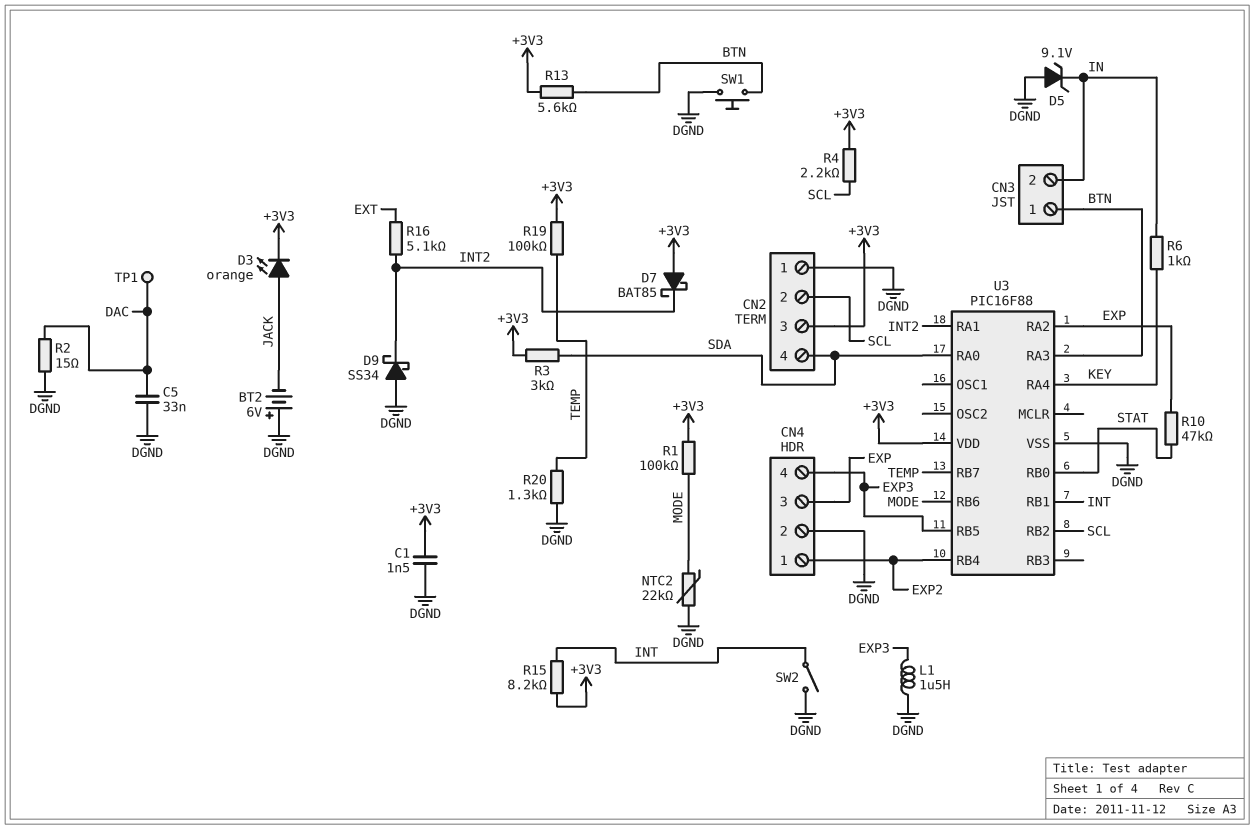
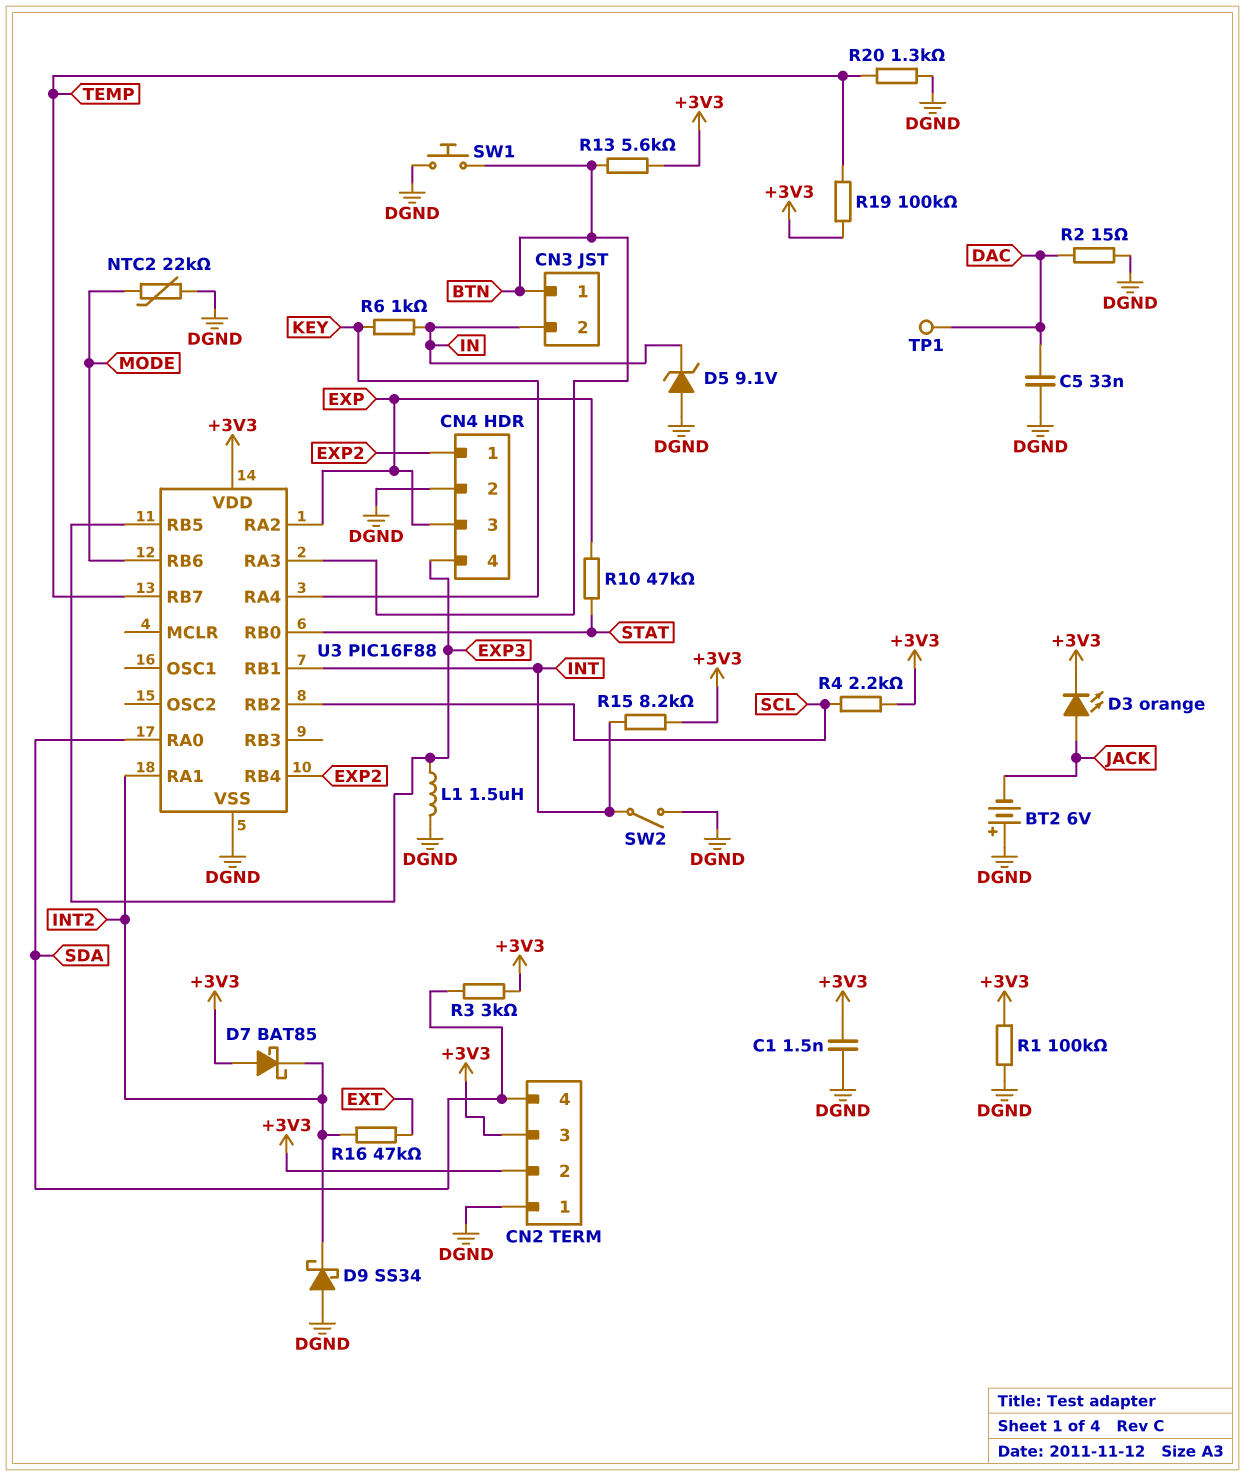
CN2 pin 2: SCL -> +3V3
R1: 100k (+3V3, MODE) -> 100k (+3V3, DGND)
R16: 5.1k (EXT, INT2) -> 47k (EXT, INT2)

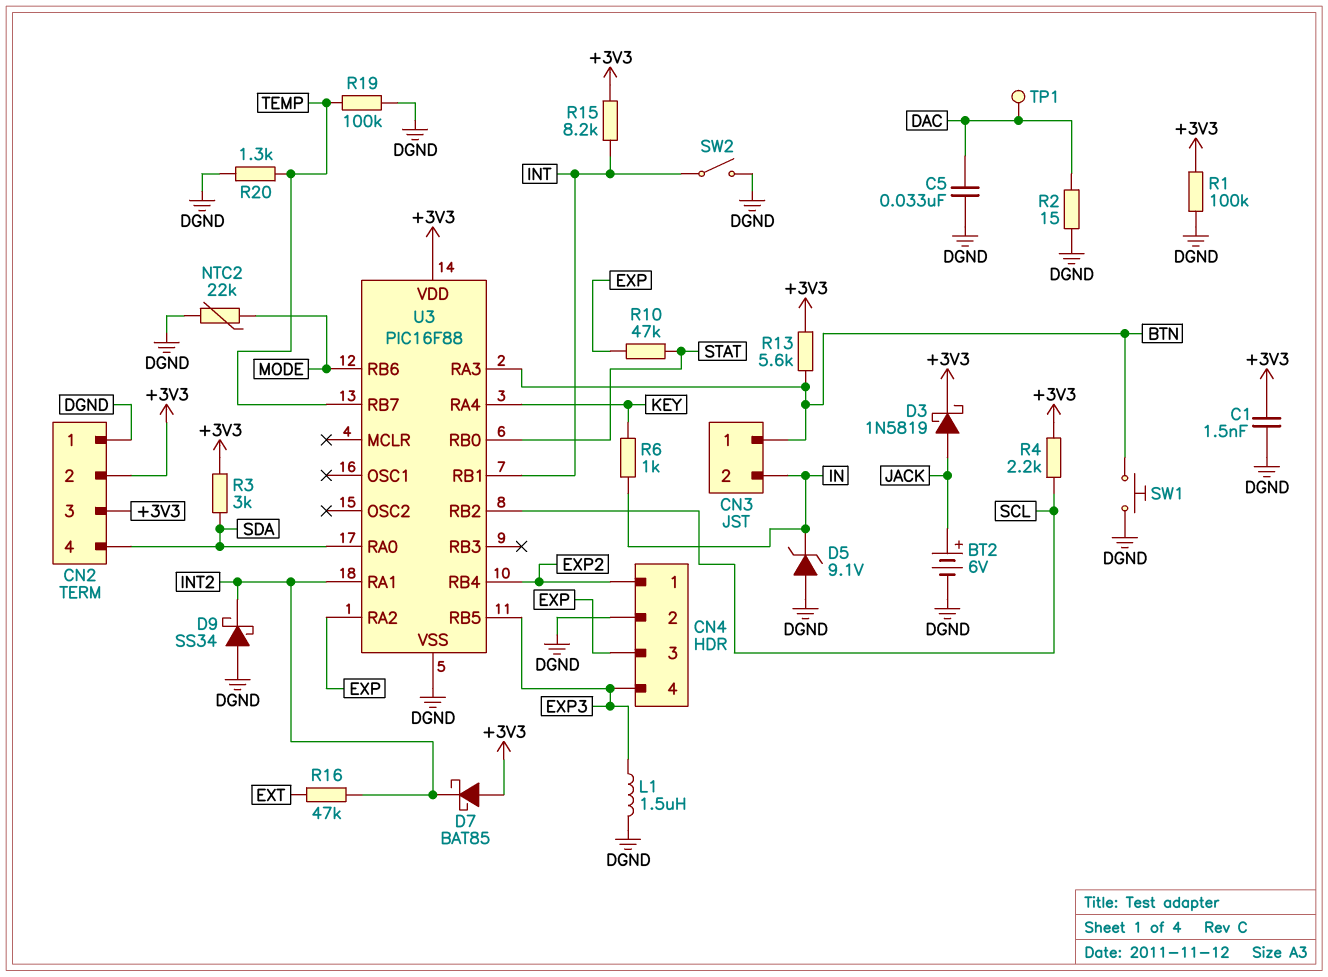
BT2: 6V (plus DGND, minus JACK) -> 6V (plus JACK, minus DGND)
D3: LED orange (A JACK, K +3V3) -> schottky 1N5819 (A JACK, K +3V3)
R19: 100k (+3V3, TEMP) -> 100k (DGND, TEMP)

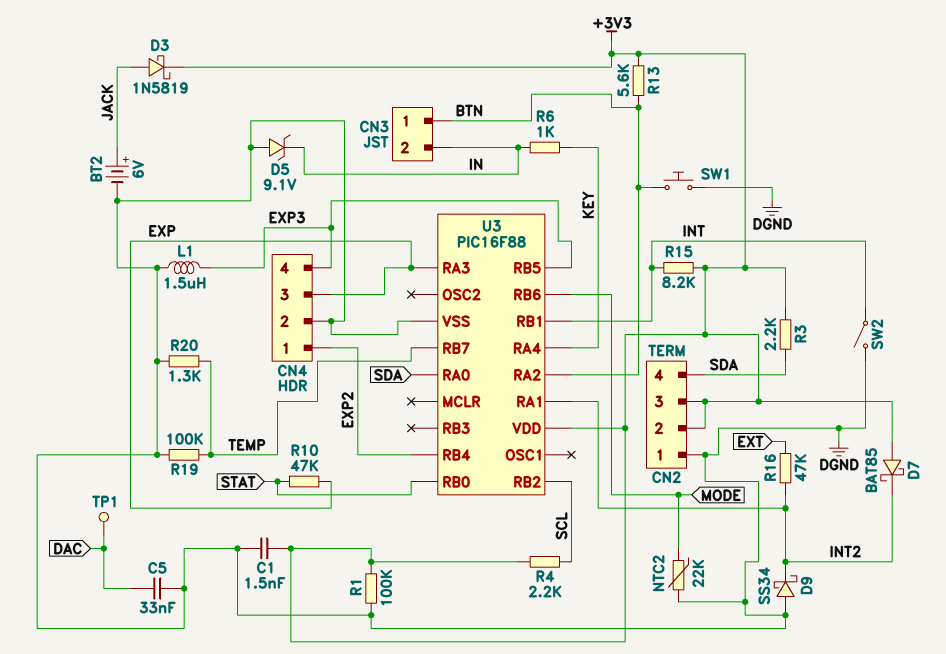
R2: 15 (DAC, DGND) -> none
R3: 3k (+3V3, SDA) -> 2.2k (+3V3, SDA)
U3 pin RA2: EXP -> BTN
U3 pin RA3: BTN -> EXP

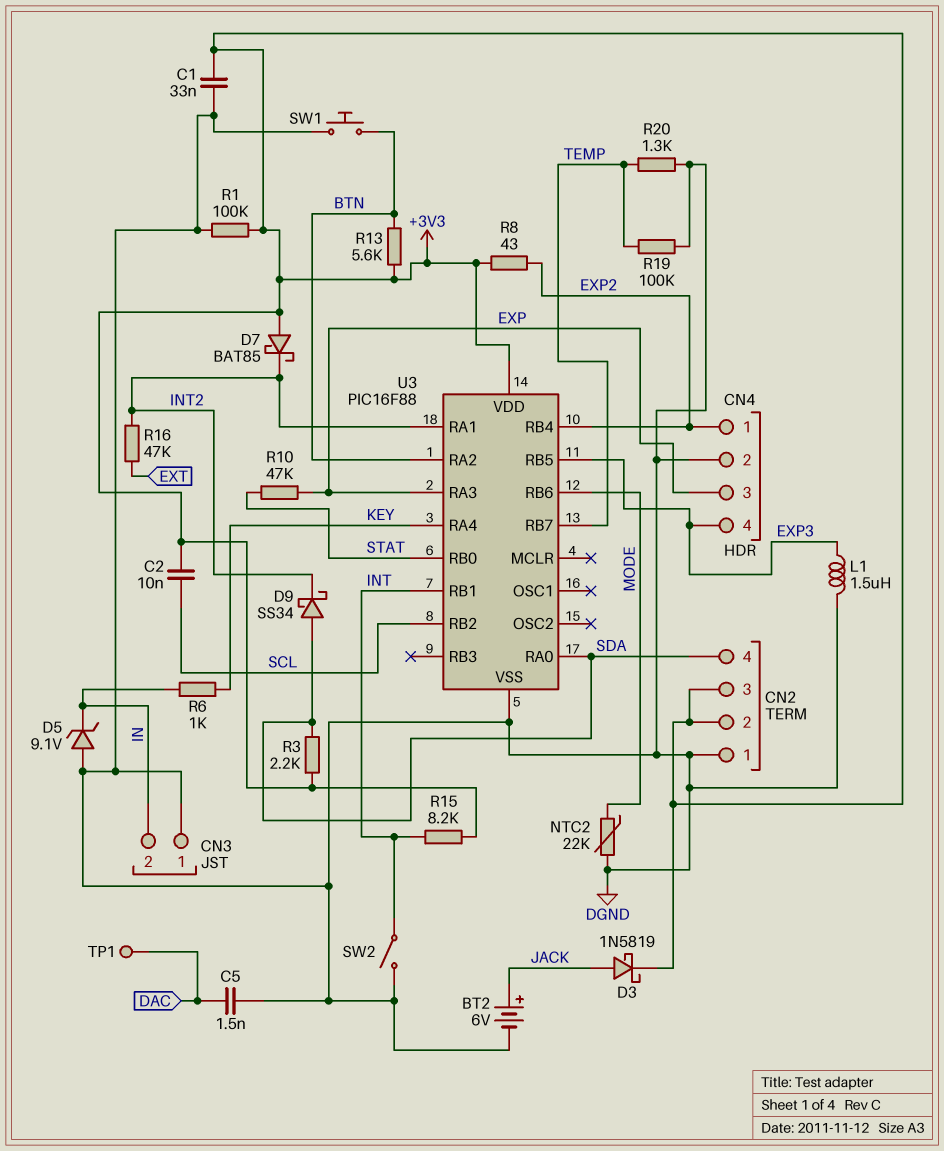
C1: 1.5nF (+3V3, DGND) -> 33nF (+3V3, DGND)
C2: none -> 10nF (+3V3, SCL)
C5: 33nF (DAC, DGND) -> 1.5nF (DAC, DGND)
CN3 pin 1: BTN -> DGND
D9: schottky SS34 (A DGND, K INT2) -> schottky SS34 (A SDA, K INT2)
R4: 2.2k (+3V3, SCL) -> none
R8: none -> 43 (+3V3, EXP2)

